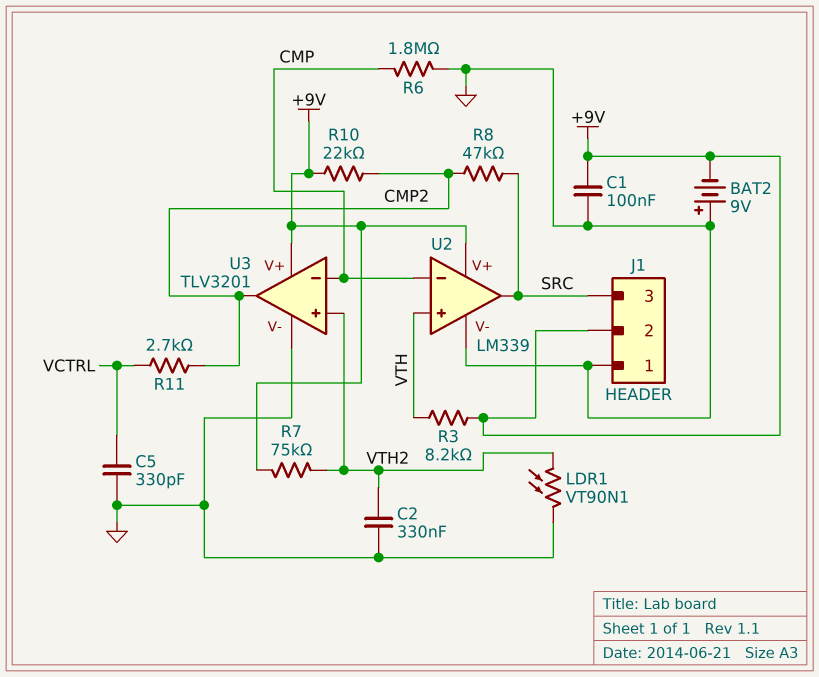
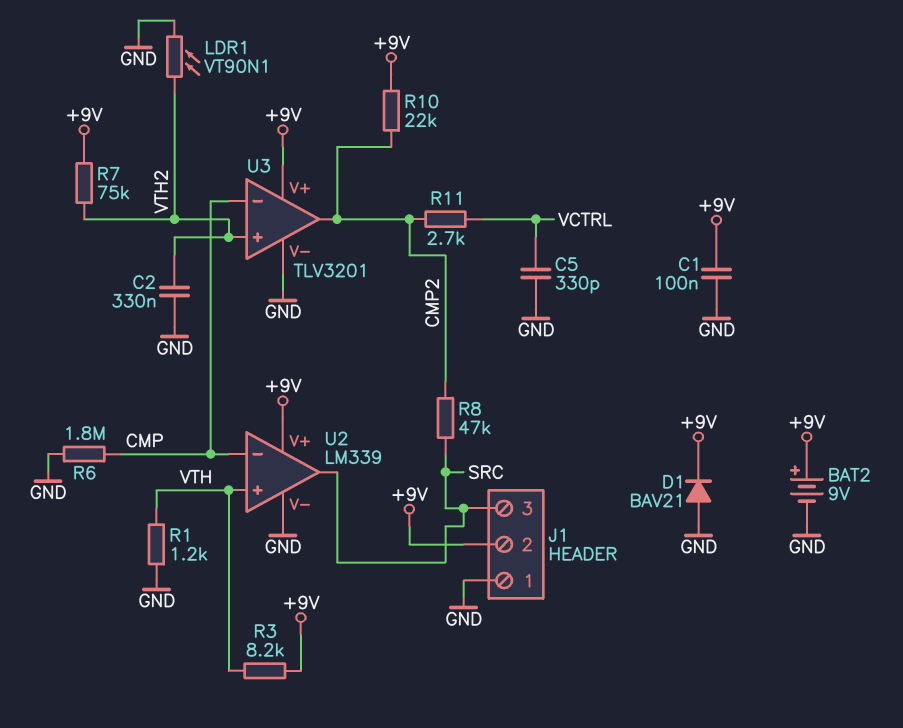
BAT2: 9V (plus GND, minus +9V) -> 9V (plus +9V, minus GND)
D1: none -> diode BAV21 (A GND, K +9V)
R1: none -> 1.2k (GND, VTH)

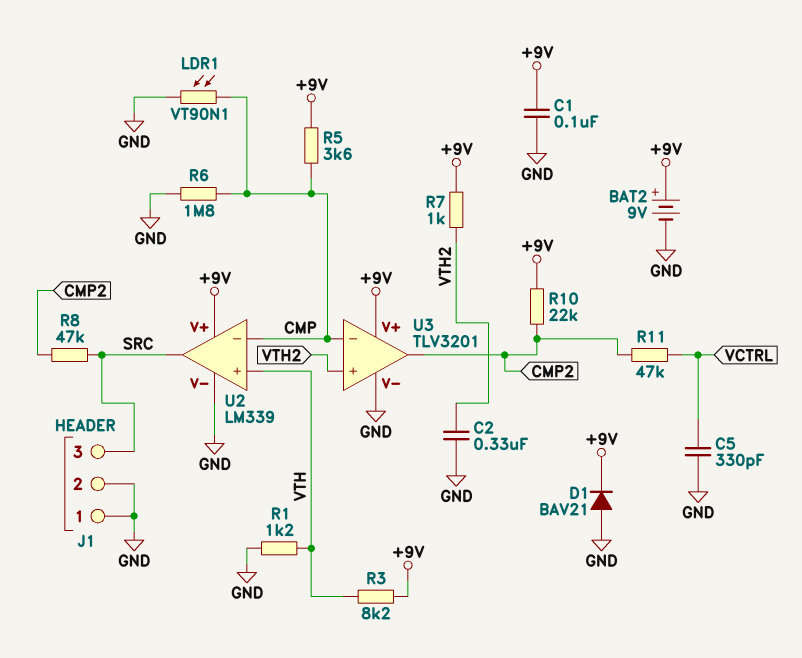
J1 pin 2: +9V -> GND
LDR1: VT90N1 (GND, VTH2) -> VT90N1 (CMP, GND)
R5: none -> 3.6k (+9V, CMP)
R7: 75k (+9V, VTH2) -> 1k (+9V, VTH2)
R11: 2.7k (CMP2, VCTRL) -> 47k (CMP2, VCTRL)

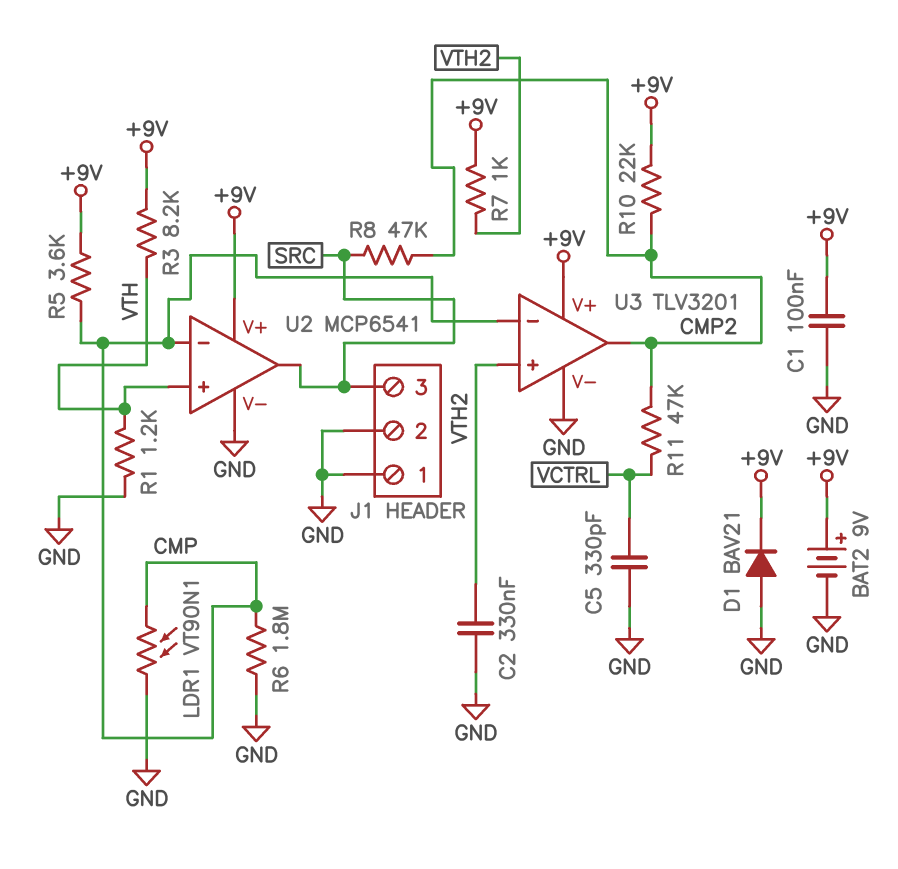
U2: LM339 -> MCP6541

